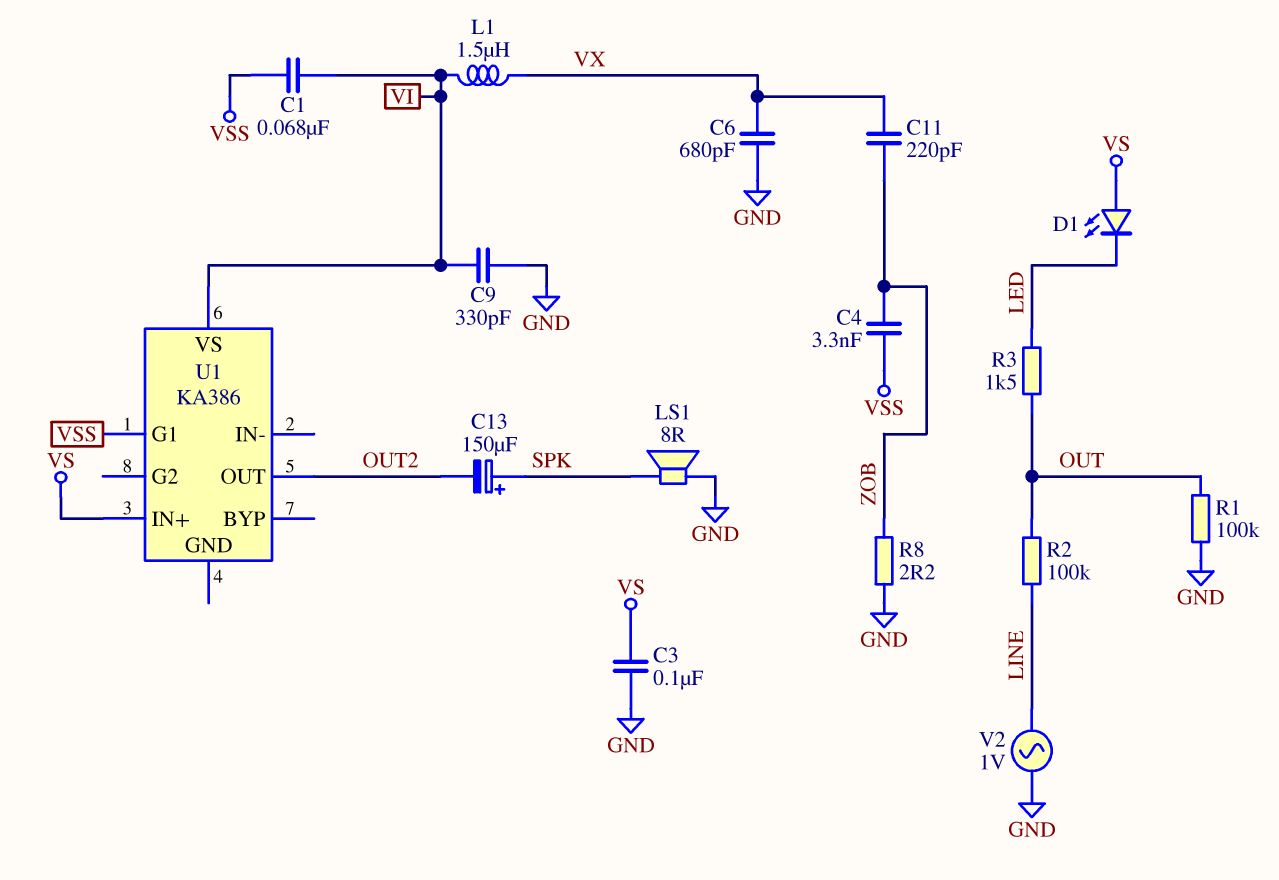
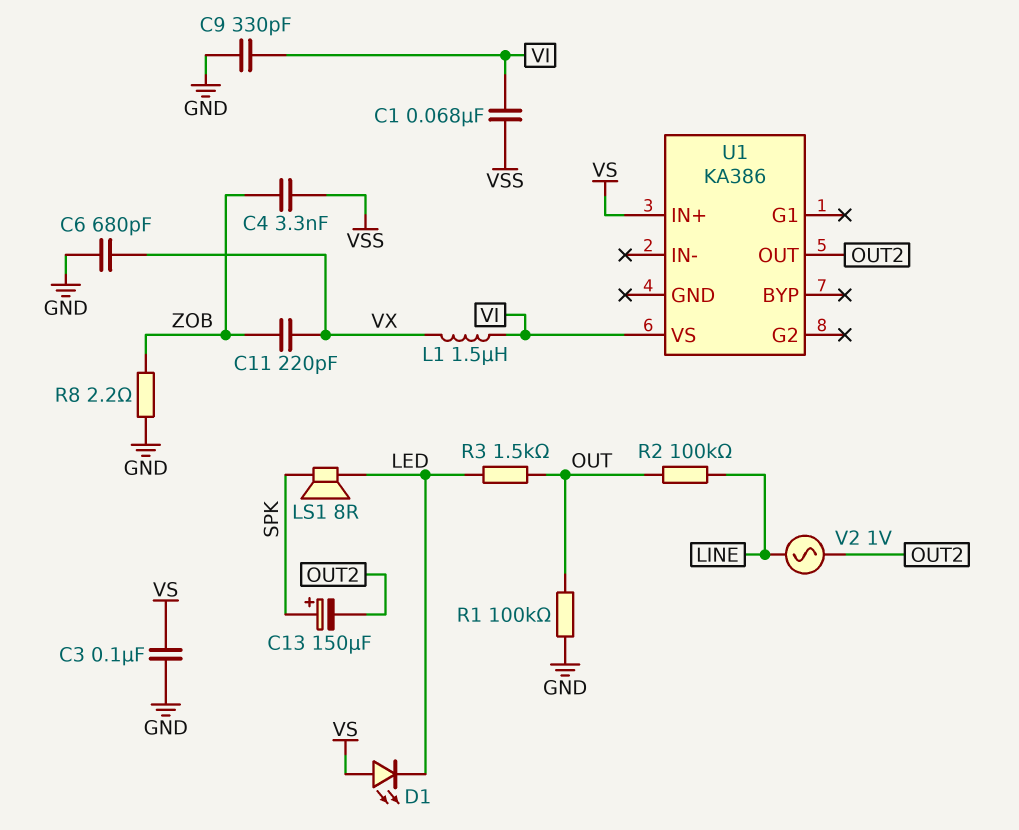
LS1: speaker 8R (GND, SPK) -> speaker 8R (LED, SPK)
U1 pin G1: VSS -> none
V2: AC 1V (GND, LINE) -> AC 1V (LINE, OUT2)

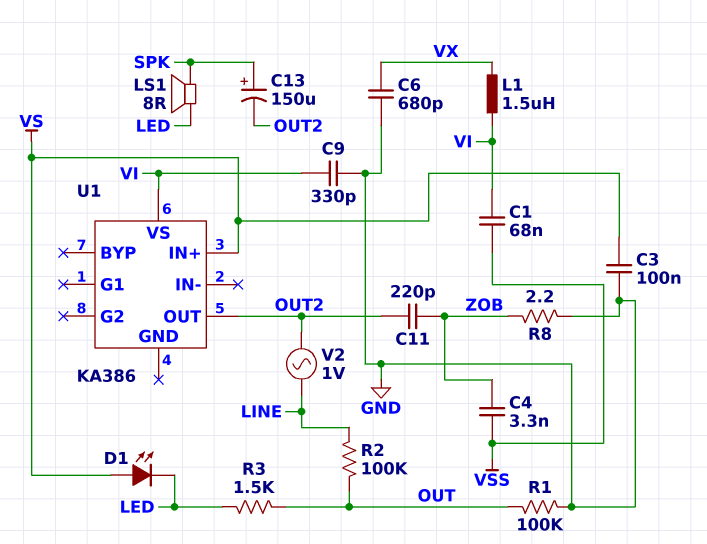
C11: 220pF (VX, ZOB) -> 220pF (OUT2, ZOB)

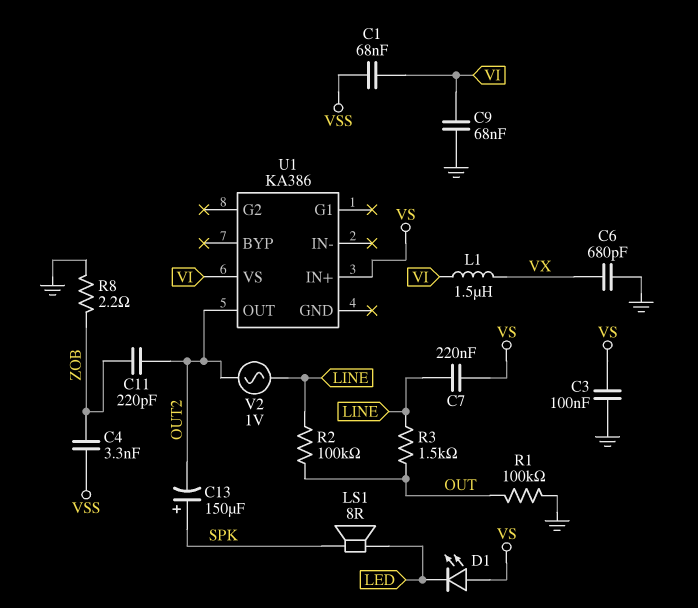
C7: none -> 220nF (LINE, VS)
C9: 330pF (GND, VI) -> 68nF (GND, VI)
R3: 1.5k (LED, OUT) -> 1.5k (LINE, OUT)

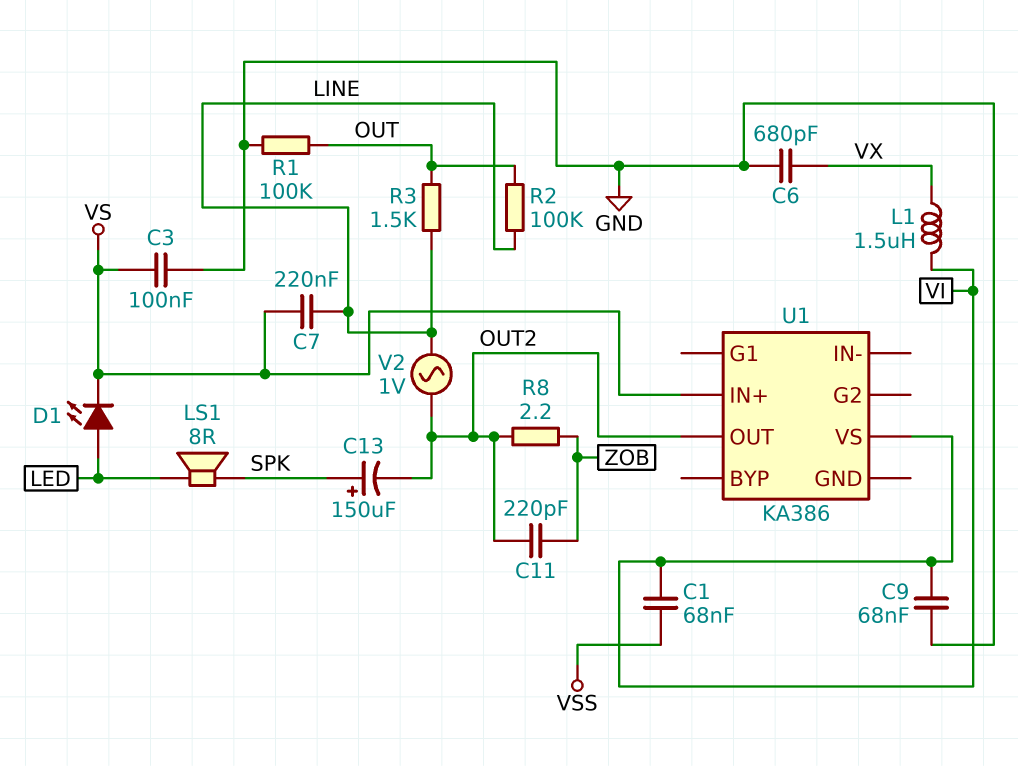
C4: 3.3nF (VSS, ZOB) -> none
D1: LED (A VS, K LED) -> LED (A LED, K VS)
R8: 2.2 (GND, ZOB) -> 2.2 (OUT2, ZOB)

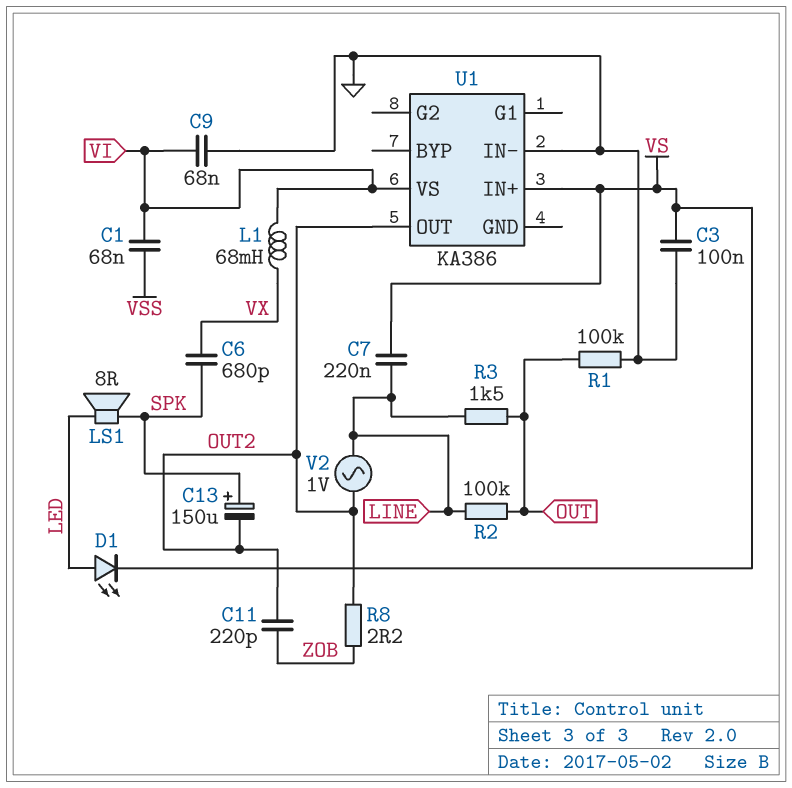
C6: 680pF (GND, VX) -> 680pF (SPK, VX)
L1: 1.5uH (VI, VX) -> 68mH (VI, VX)
U1 pin IN-: none -> GND

